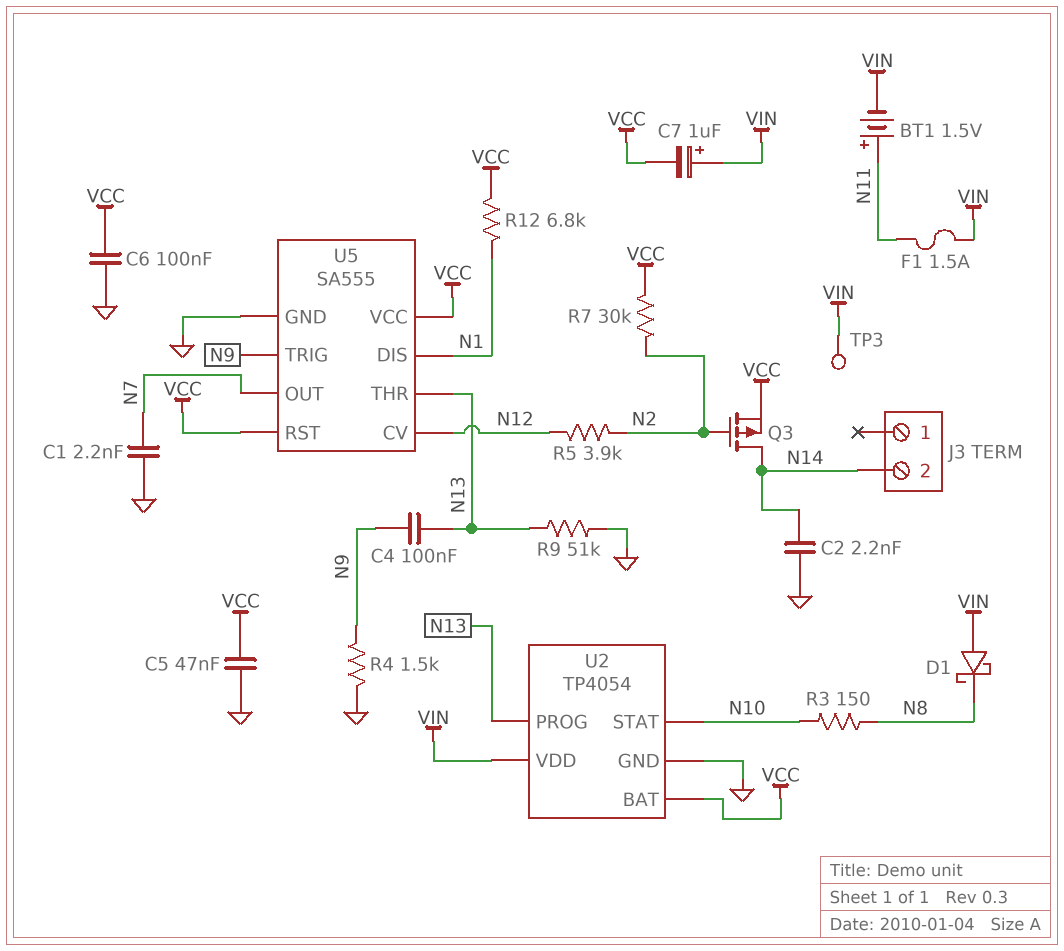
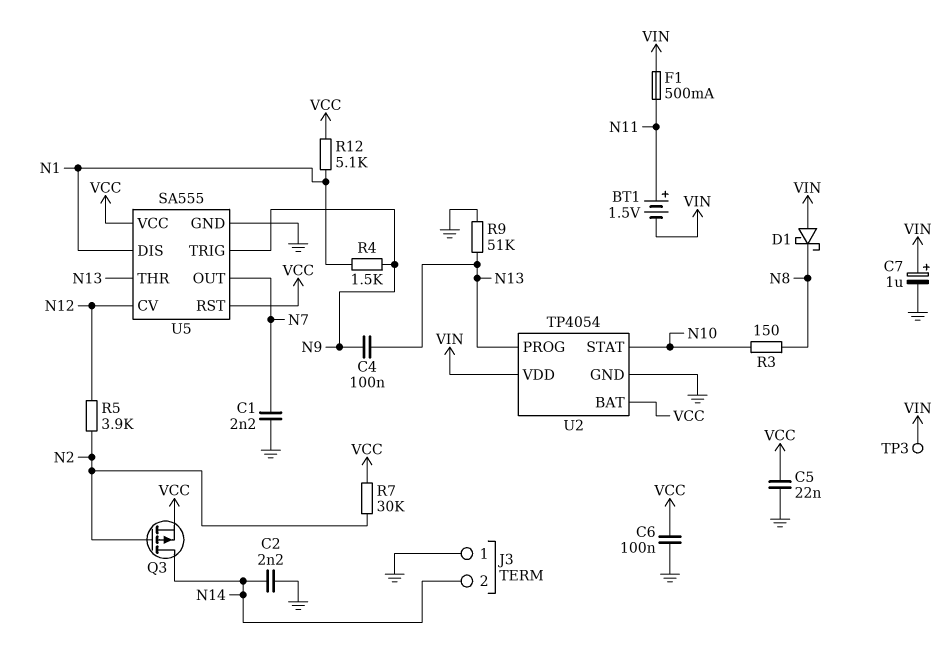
C5: 47nF (GND, VCC) -> 22nF (GND, VCC)
C7: 1uF (plus VIN, minus VCC) -> 1uF (plus VIN, minus GND)
F1: 1.5A (N11, VIN) -> 500mA (N11, VIN)
J3 pin 1: none -> GND
R4: 1.5k (GND, N9) -> 1.5k (N1, N9)
R12: 6.8k (N1, VCC) -> 5.1k (N1, VCC)

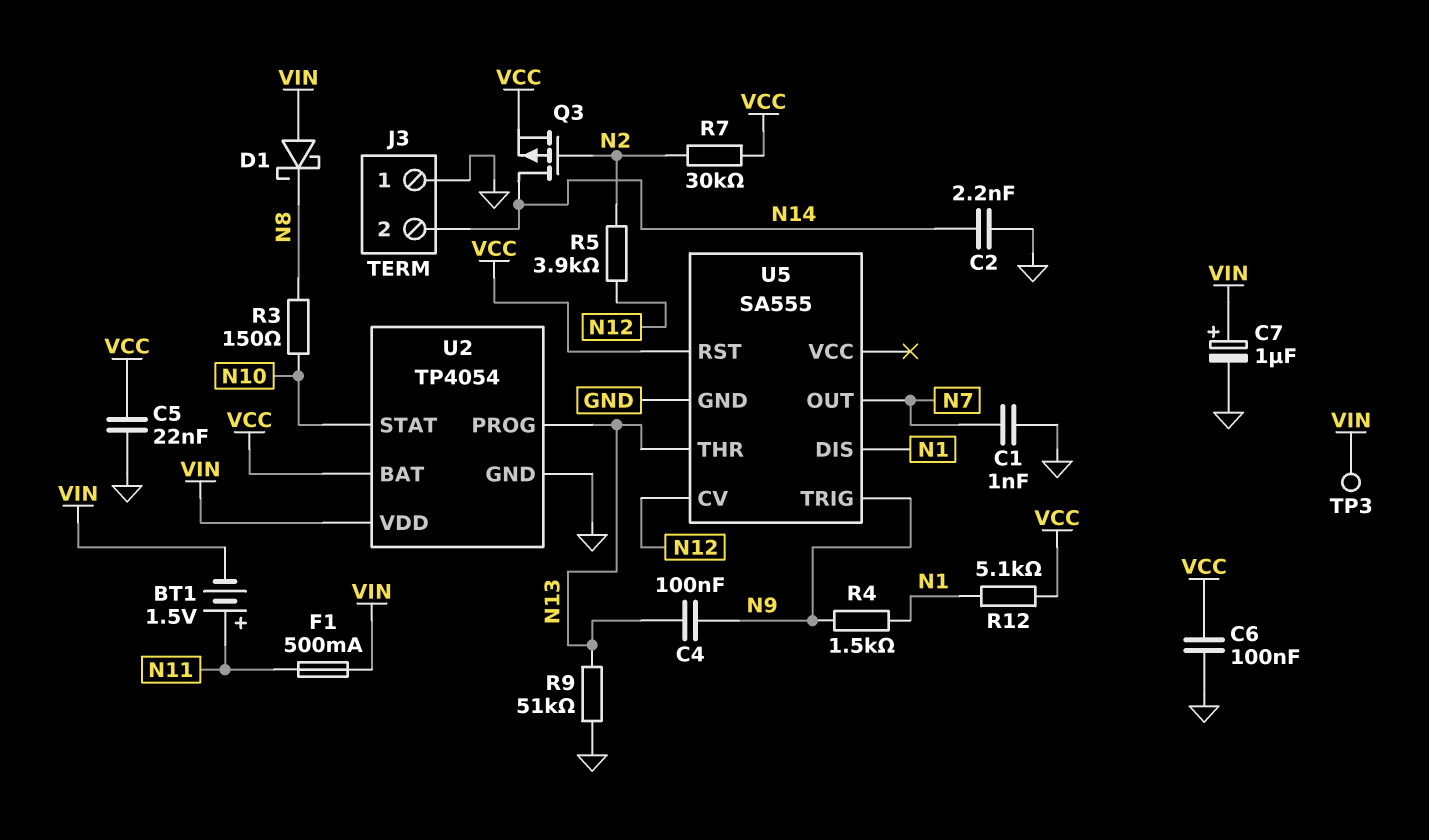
C1: 2.2nF (GND, N7) -> 1nF (GND, N7)
U5 pin VCC: VCC -> none

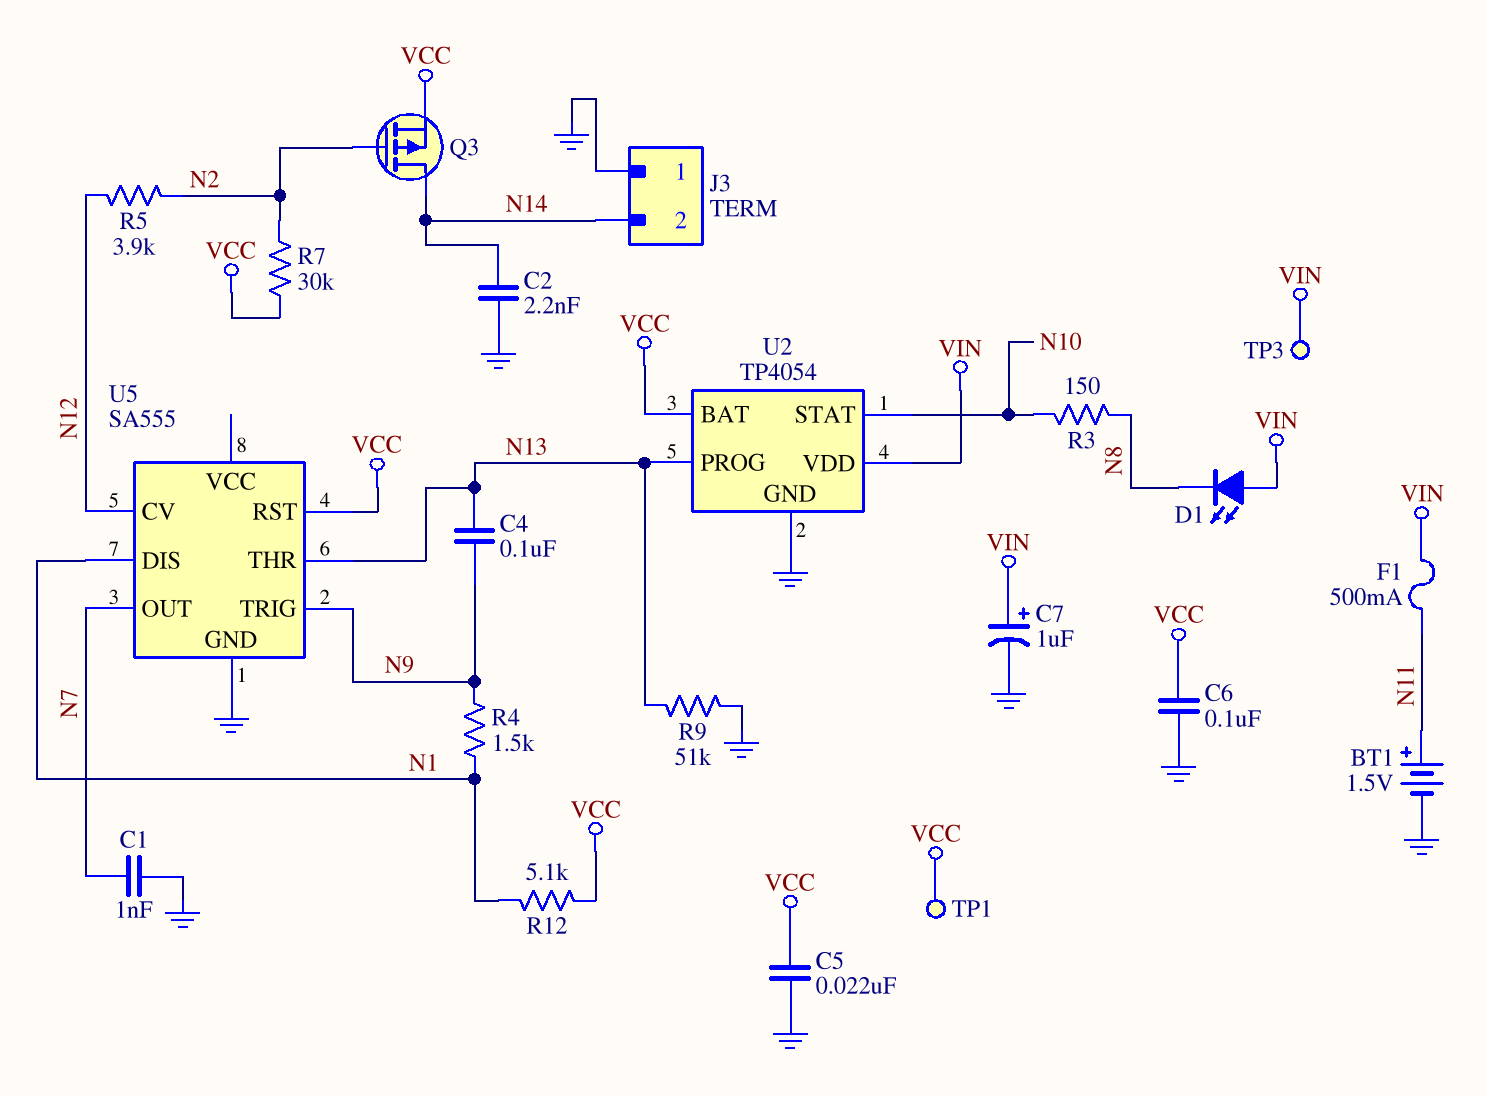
BT1: 1.5V (plus N11, minus VIN) -> 1.5V (plus N11, minus GND)
D1: schottky (A VIN, K N8) -> LED (A VIN, K N8)
TP1: none -> test point (VCC)

